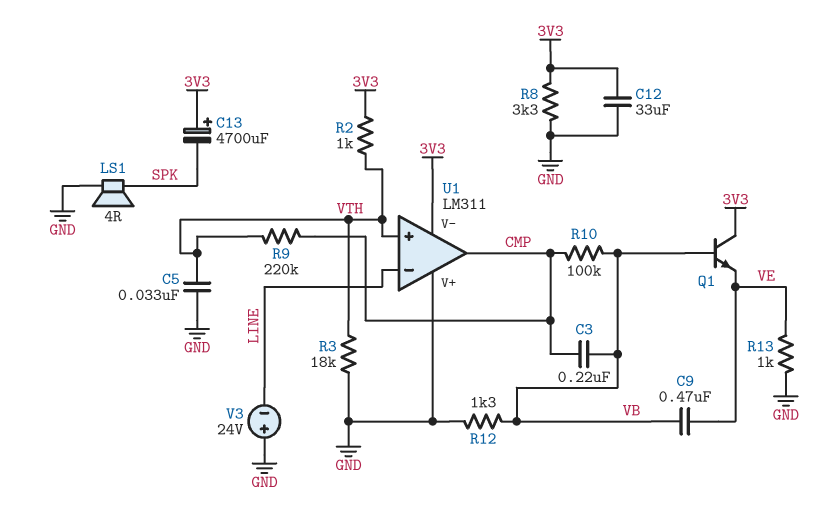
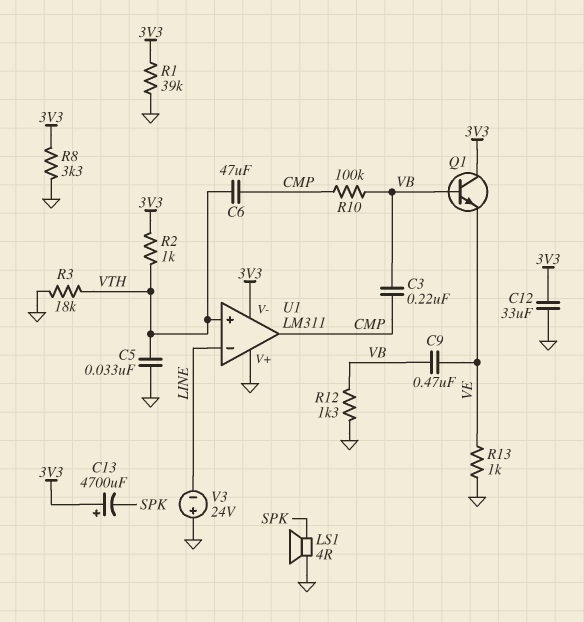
C6: none -> 47uF (CMP, VTH)
R1: none -> 39k (3V3, GND)
R9: 220k (CMP, VTH) -> none

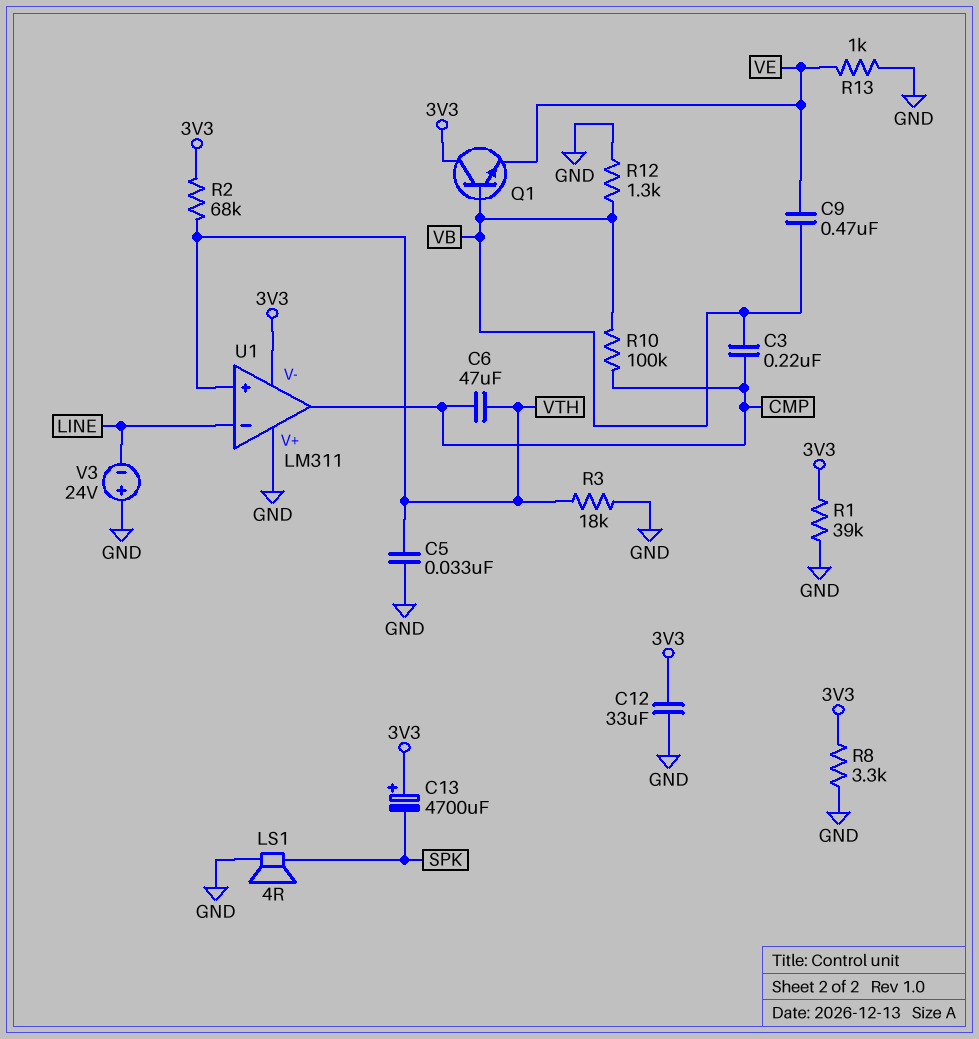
R2: 1k (3V3, VTH) -> 68k (3V3, VTH)

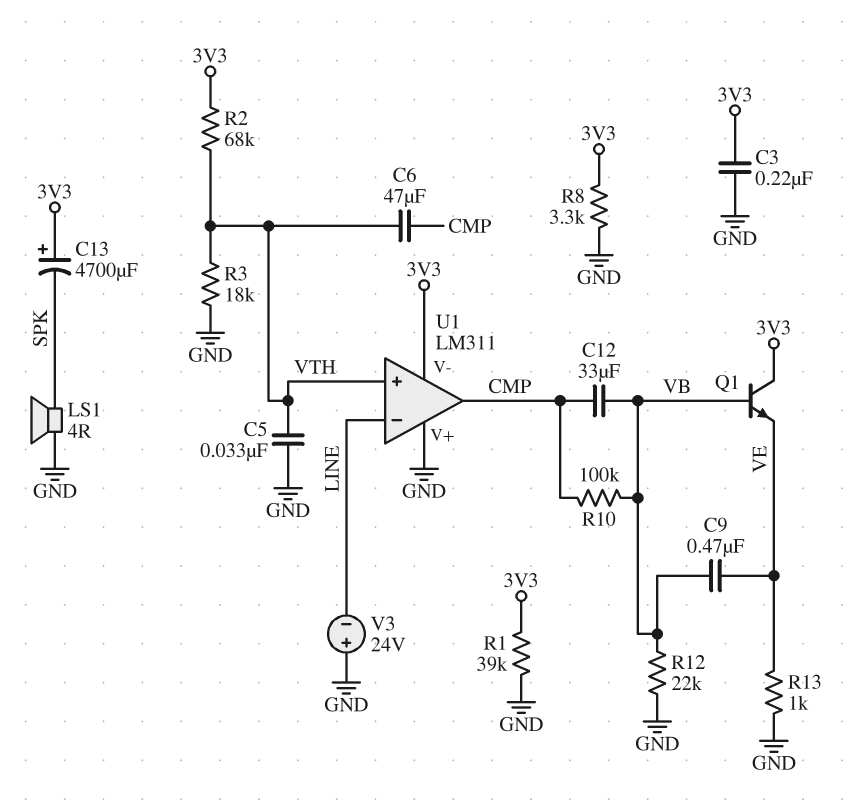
C3: 220nF (CMP, VB) -> 220nF (3V3, GND)
C12: 33uF (3V3, GND) -> 33uF (CMP, VB)
R12: 1.3k (GND, VB) -> 22k (GND, VB)

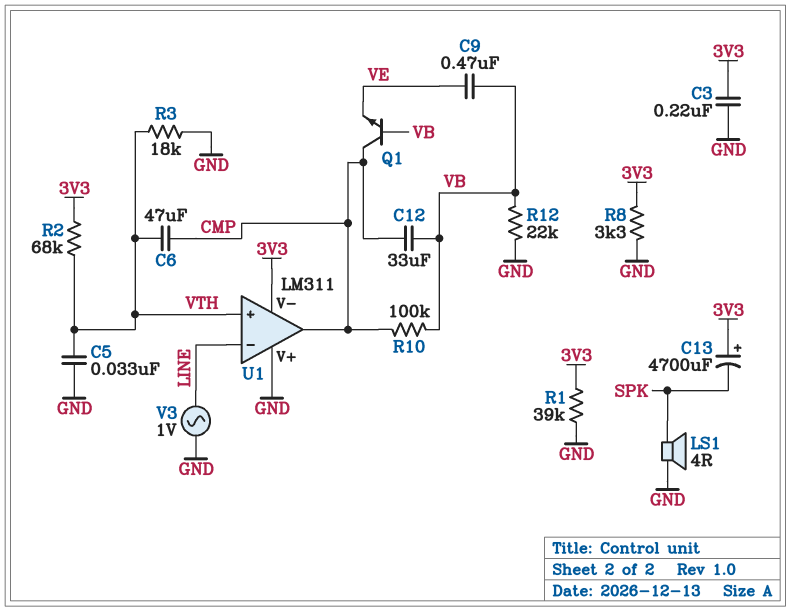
Q1: NPN (B VB, C 3V3, E VE) -> NPN (B VB, C CMP, E VE)
R13: 1k (GND, VE) -> none
V3: 24V (plus GND, minus LINE) -> AC 1V (GND, LINE)

